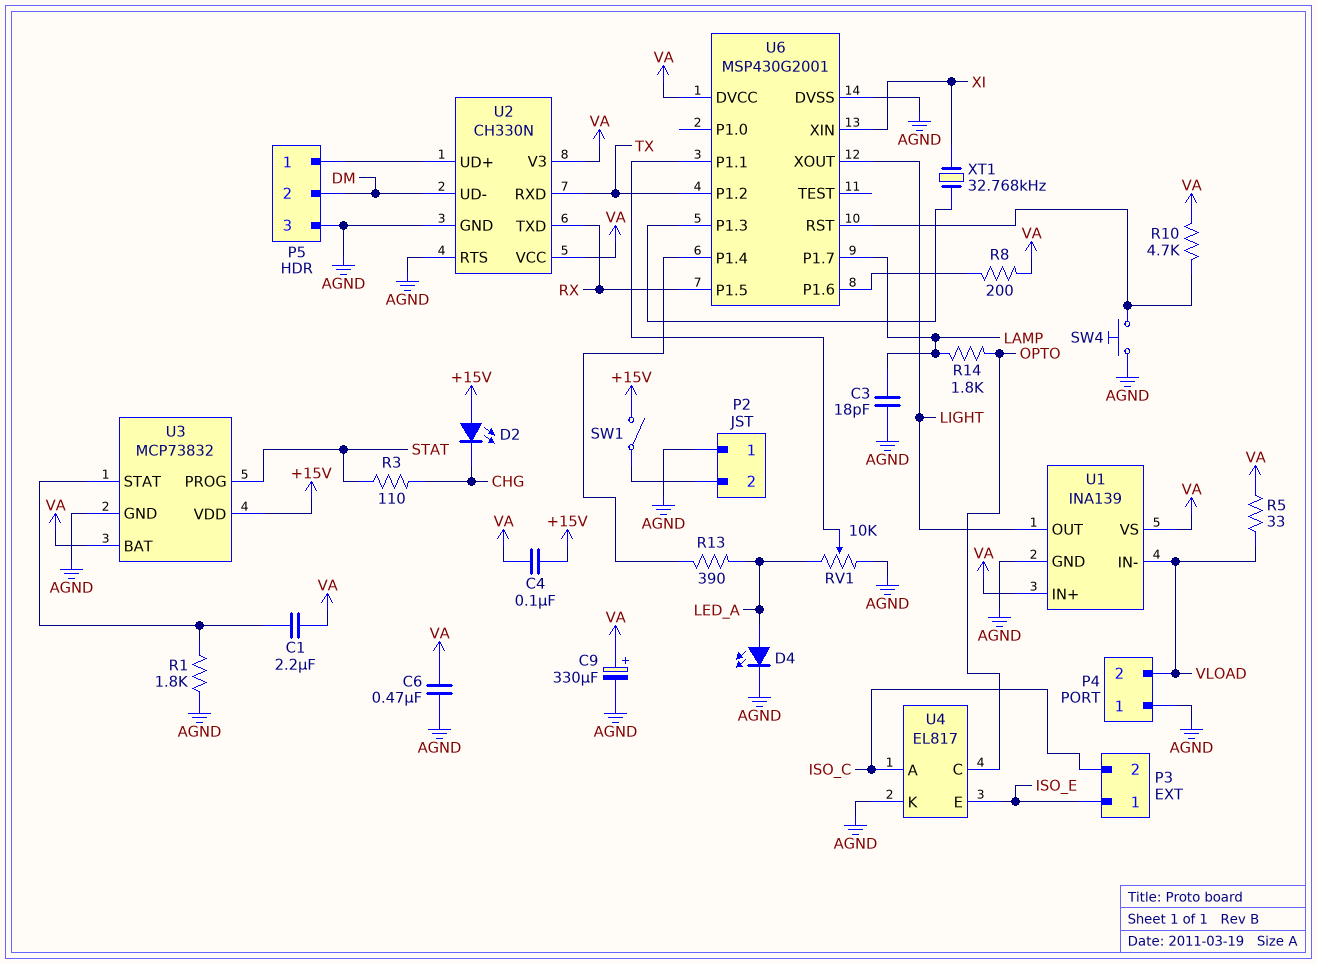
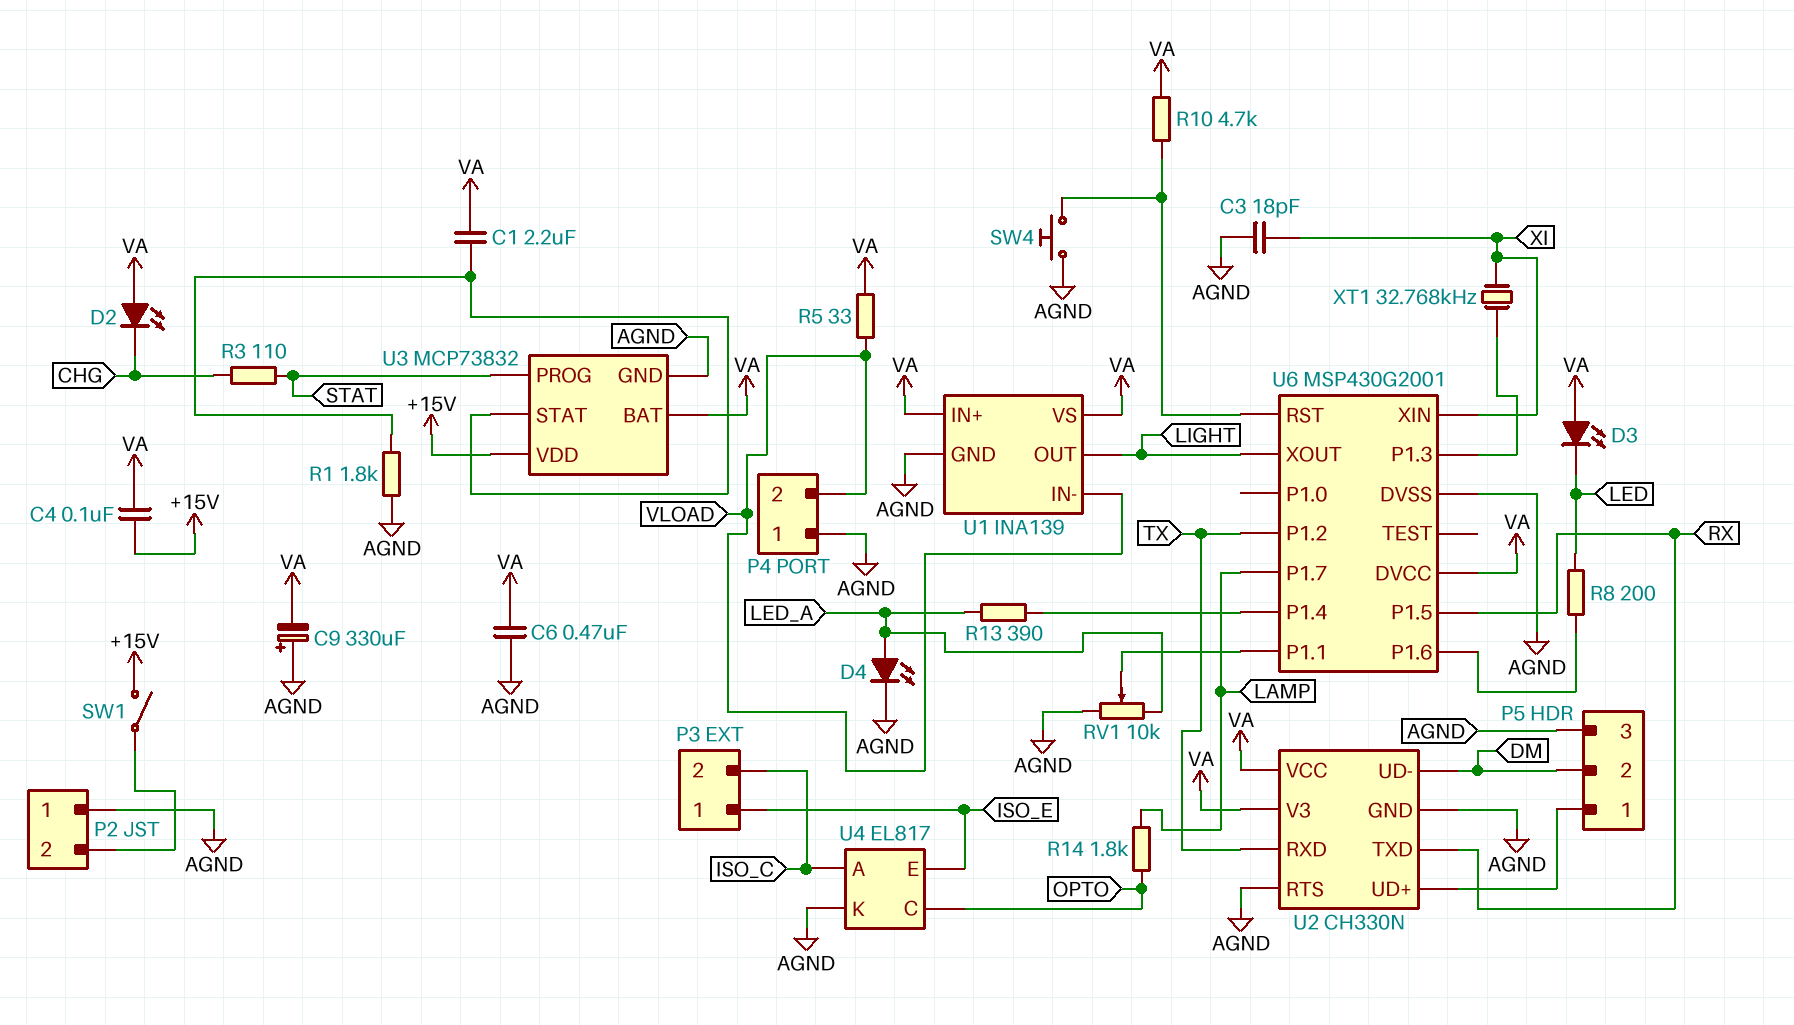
C3: 18pF (AGND, LAMP) -> 18pF (AGND, XI)
C9: 330uF (plus VA, minus AGND) -> 330uF (plus AGND, minus VA)
D2: LED (A +15V, K CHG) -> LED (A VA, K CHG)
D3: none -> LED (A VA, K LED)
R8: 200 (U6/P1.6, VA) -> 200 (LED, U6/P1.6)

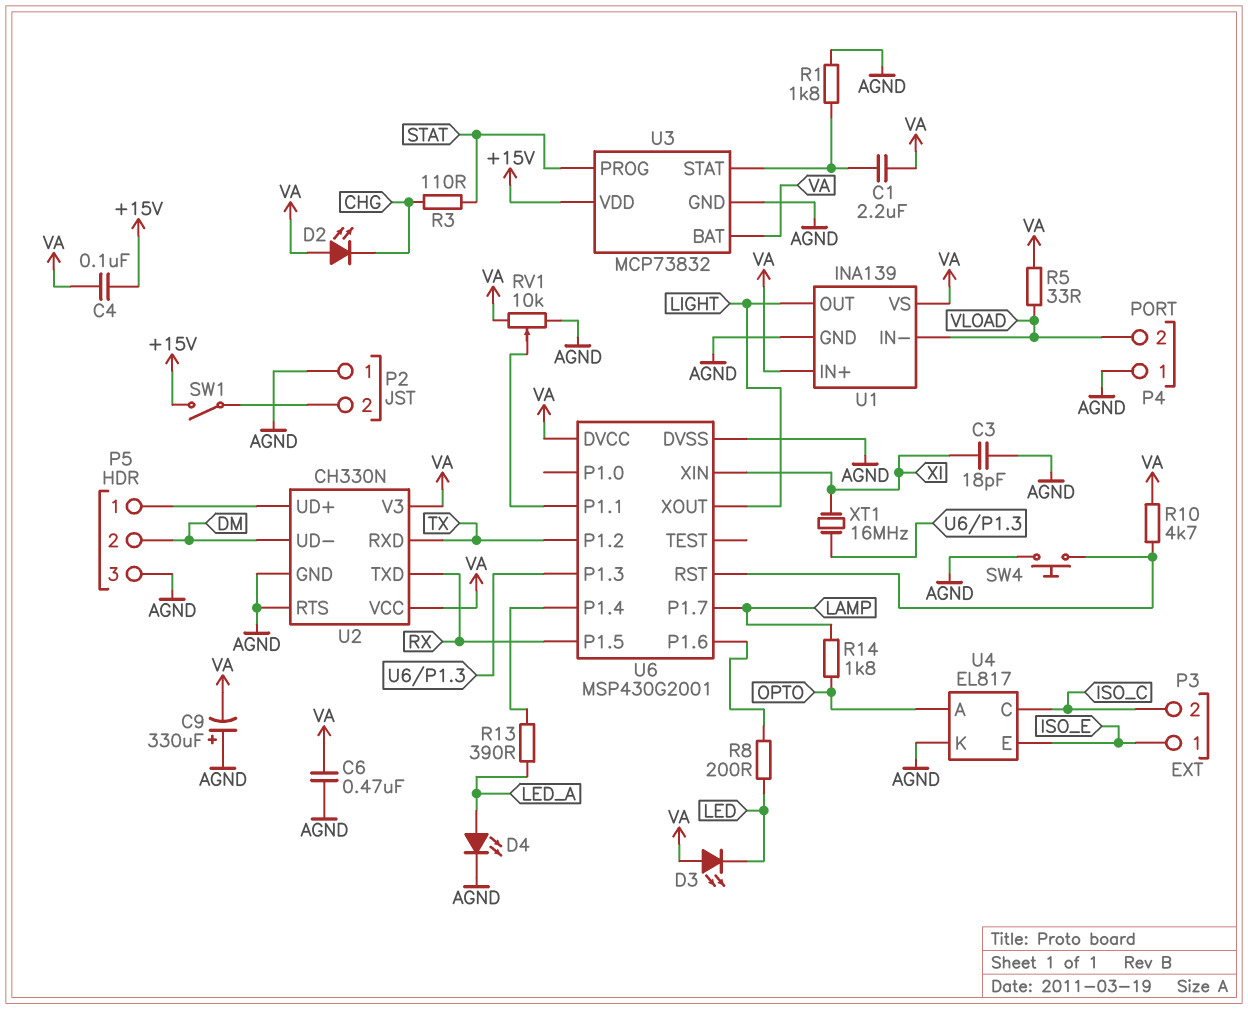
RV1: 10k (AGND, LED_A, wiper U6/P1.1) -> 10k (AGND, VA, wiper U6/P1.1)
U4 pin A: ISO_C -> OPTO
U4 pin C: OPTO -> ISO_C
XT1: 32.768kHz (U6/P1.3, XI) -> 16MHz (U6/P1.3, XI)

